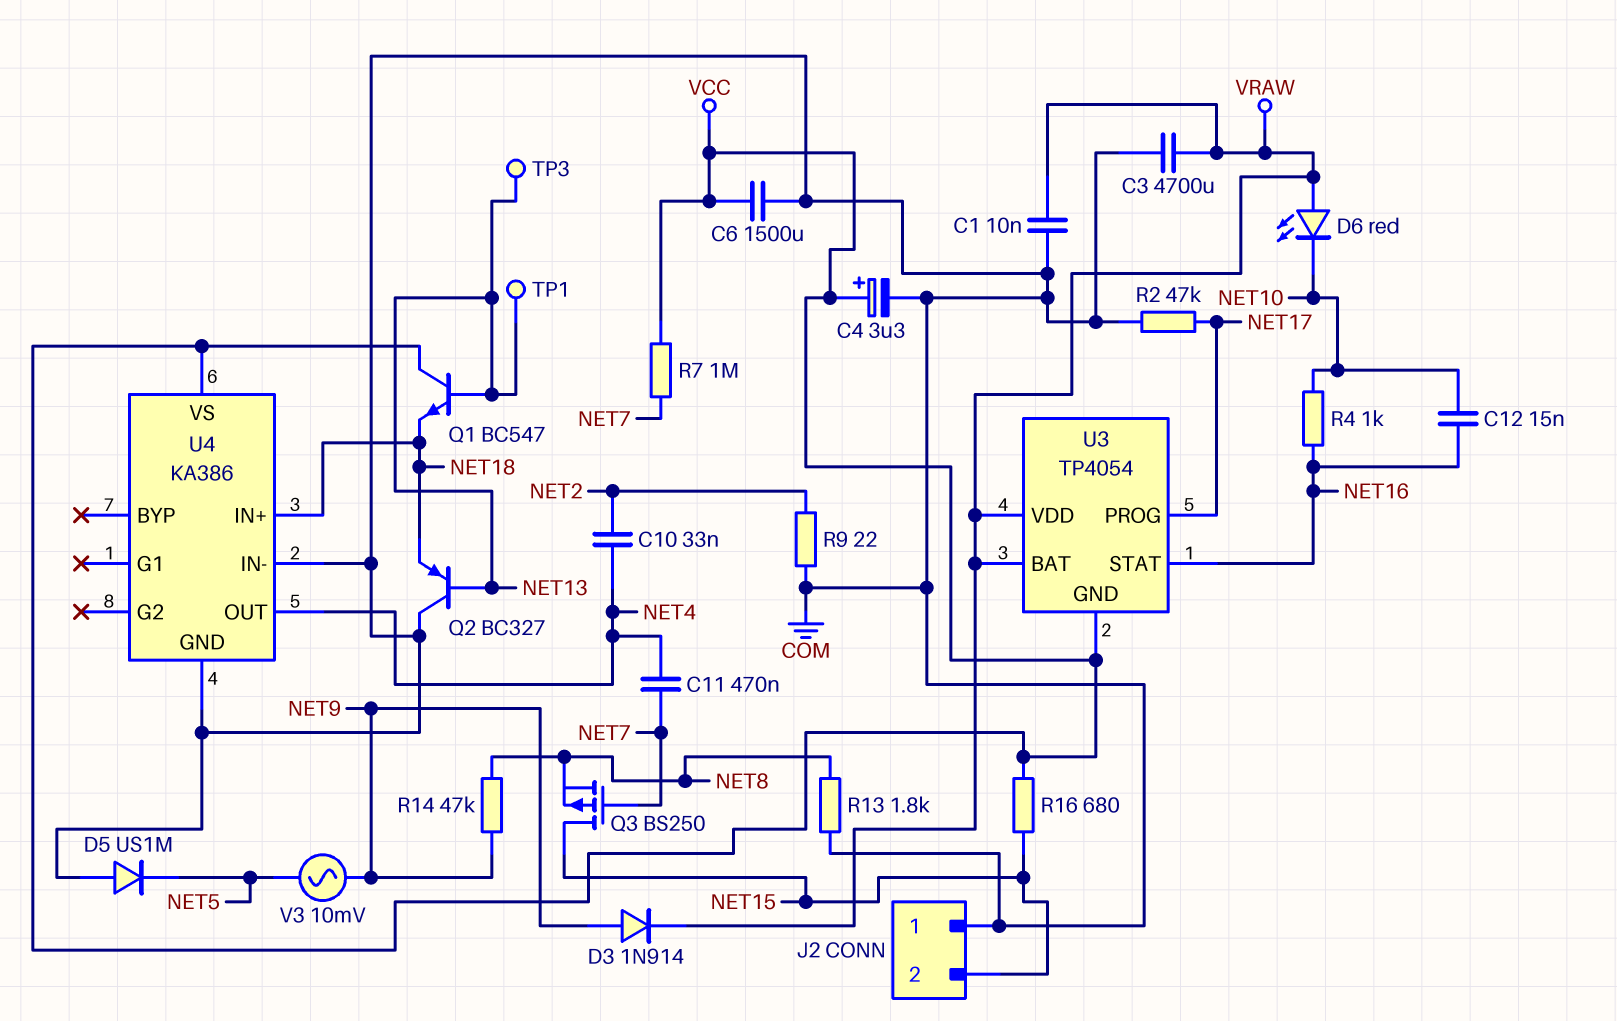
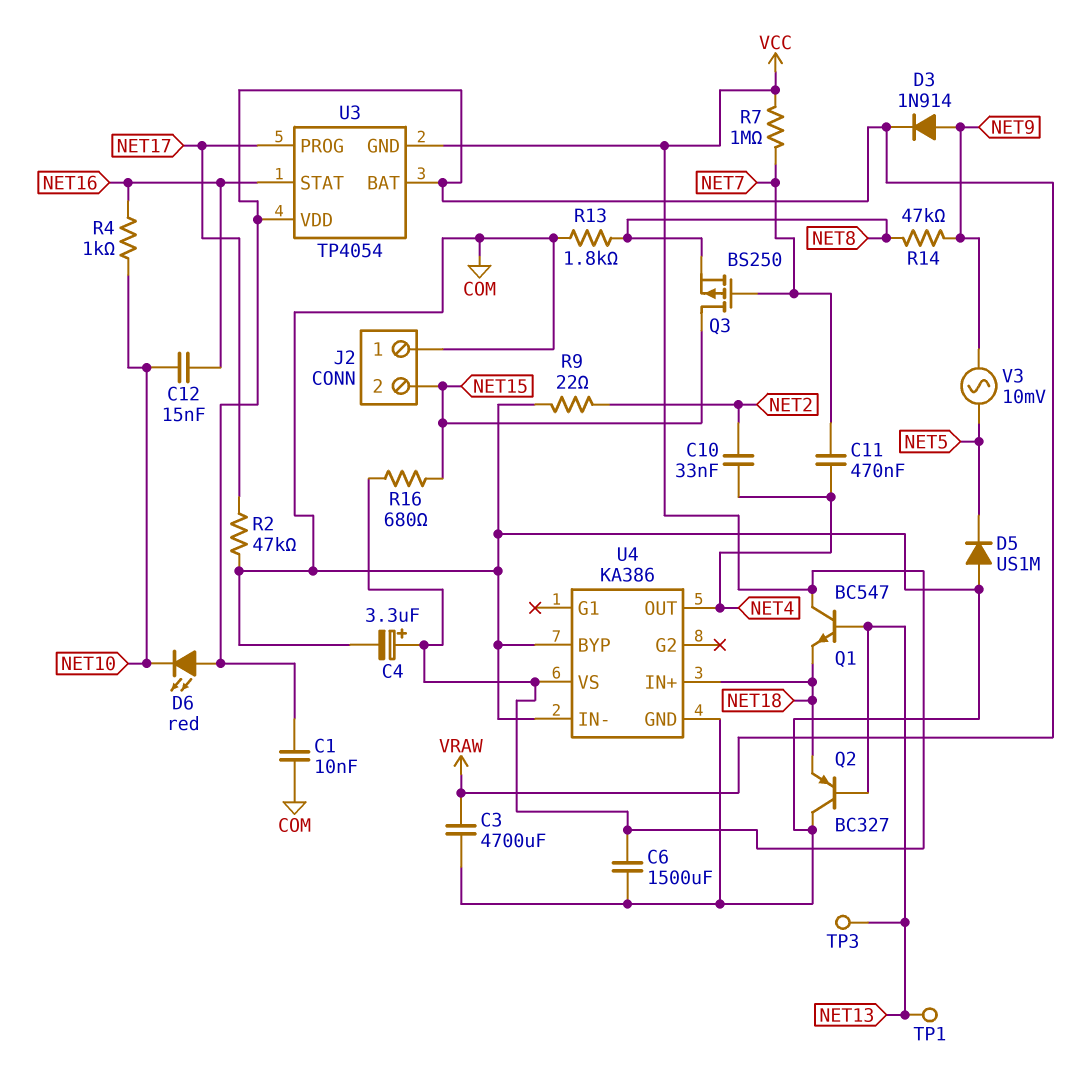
U4 pin BYP: none -> COM

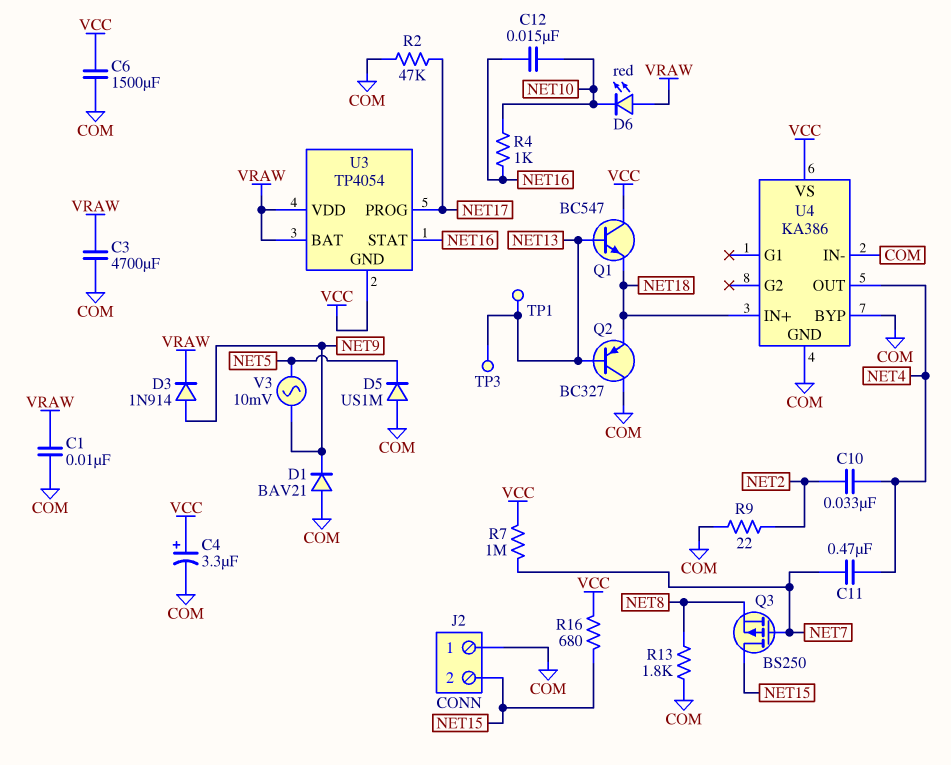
D1: none -> diode BAV21 (A COM, K NET9)
R14: 47k (NET8, NET9) -> none

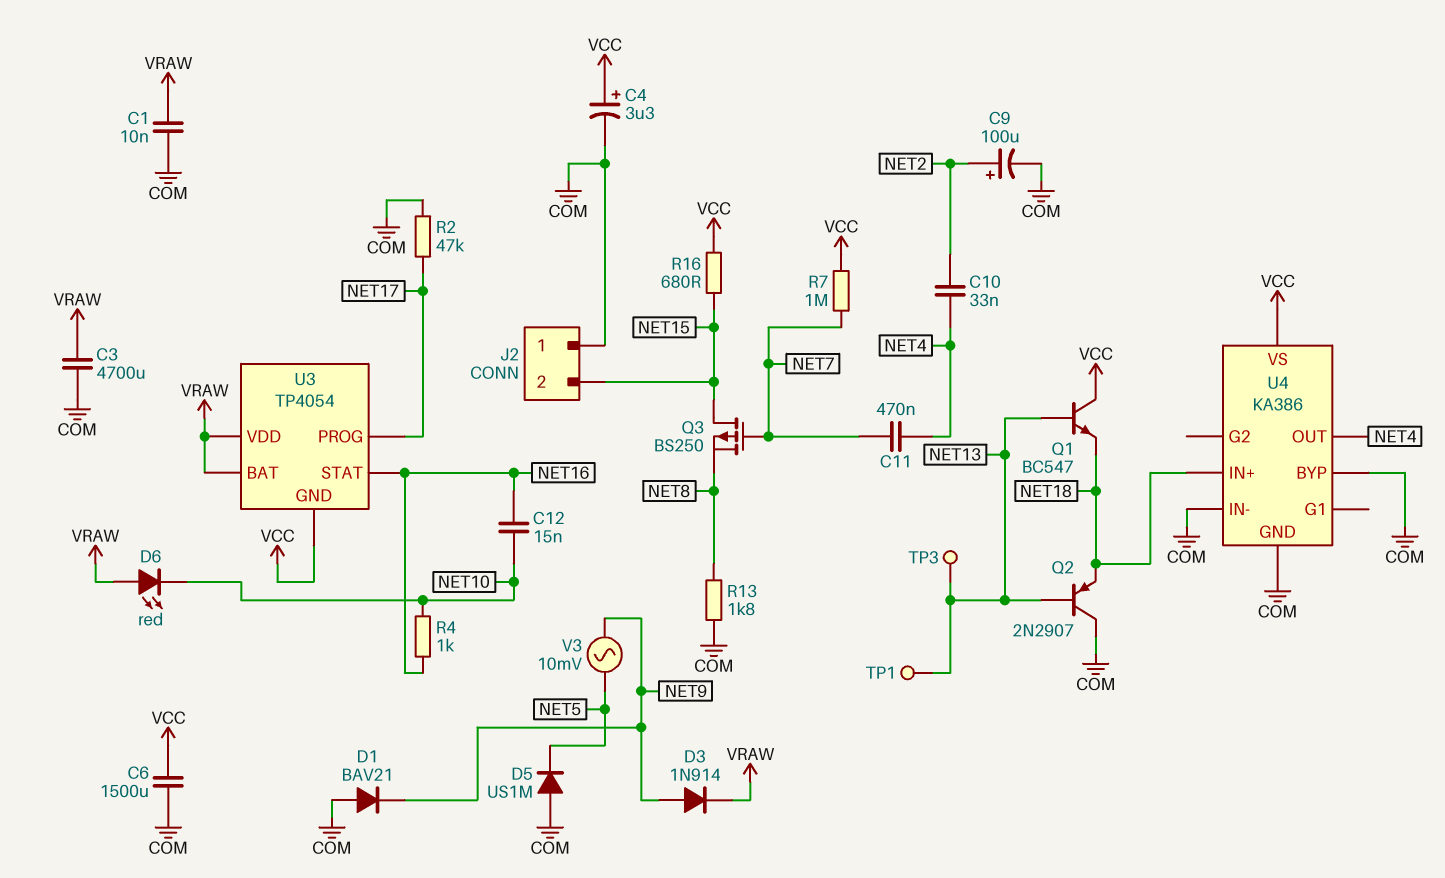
C9: none -> 100uF (plus NET2, minus COM)
Q2: PNP BC327 (B NET13, C COM, E NET18) -> PNP 2N2907 (B NET13, C COM, E NET18)
R9: 22 (COM, NET2) -> none

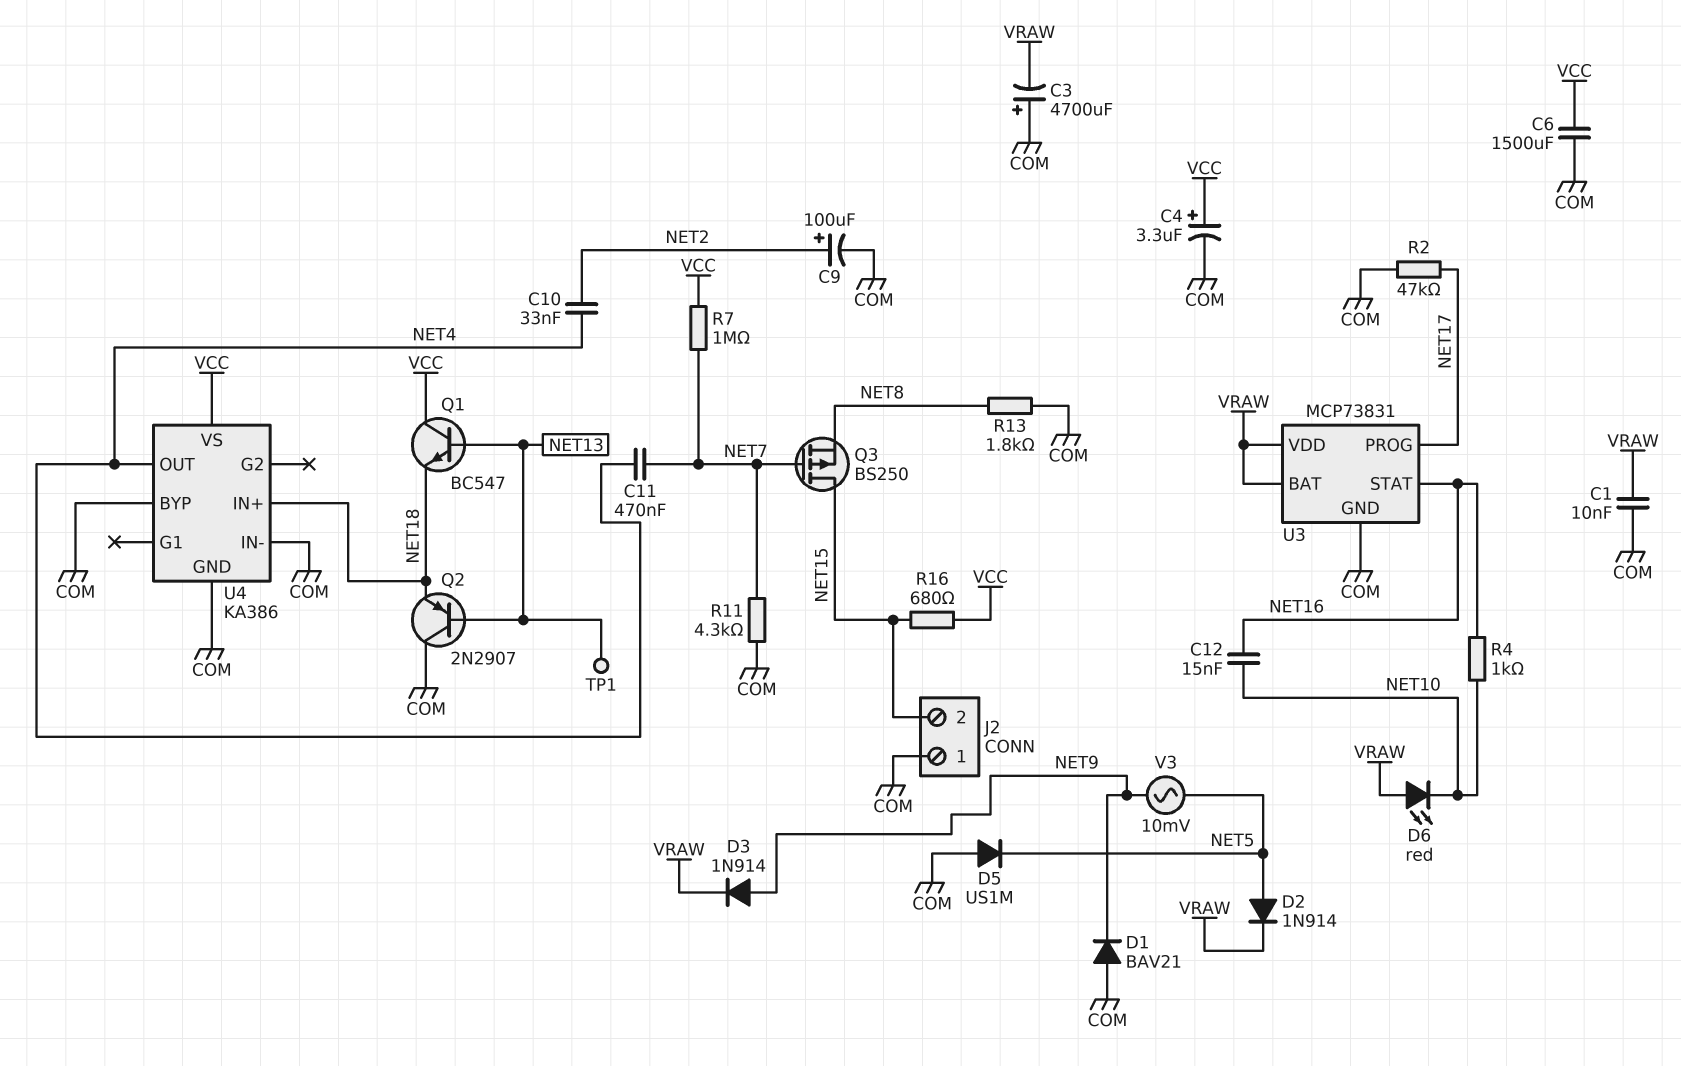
C3: 4700uF (COM, VRAW) -> 4700uF (plus COM, minus VRAW)
D2: none -> diode 1N914 (A NET5, K VRAW)
R11: none -> 4.3k (COM, NET7)
TP3: test point (NET13) -> none
U3: TP4054 -> MCP73831
U3 pin GND: VCC -> COM

